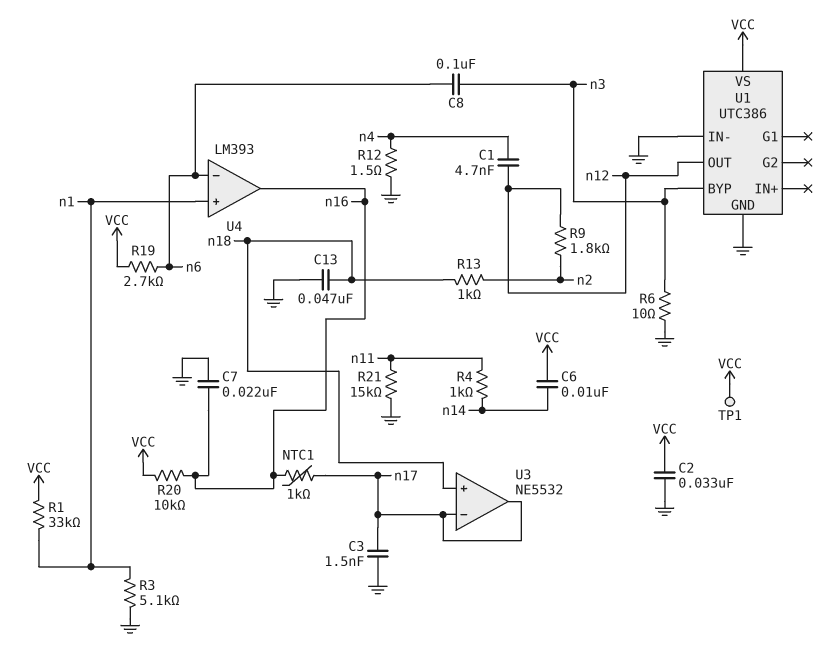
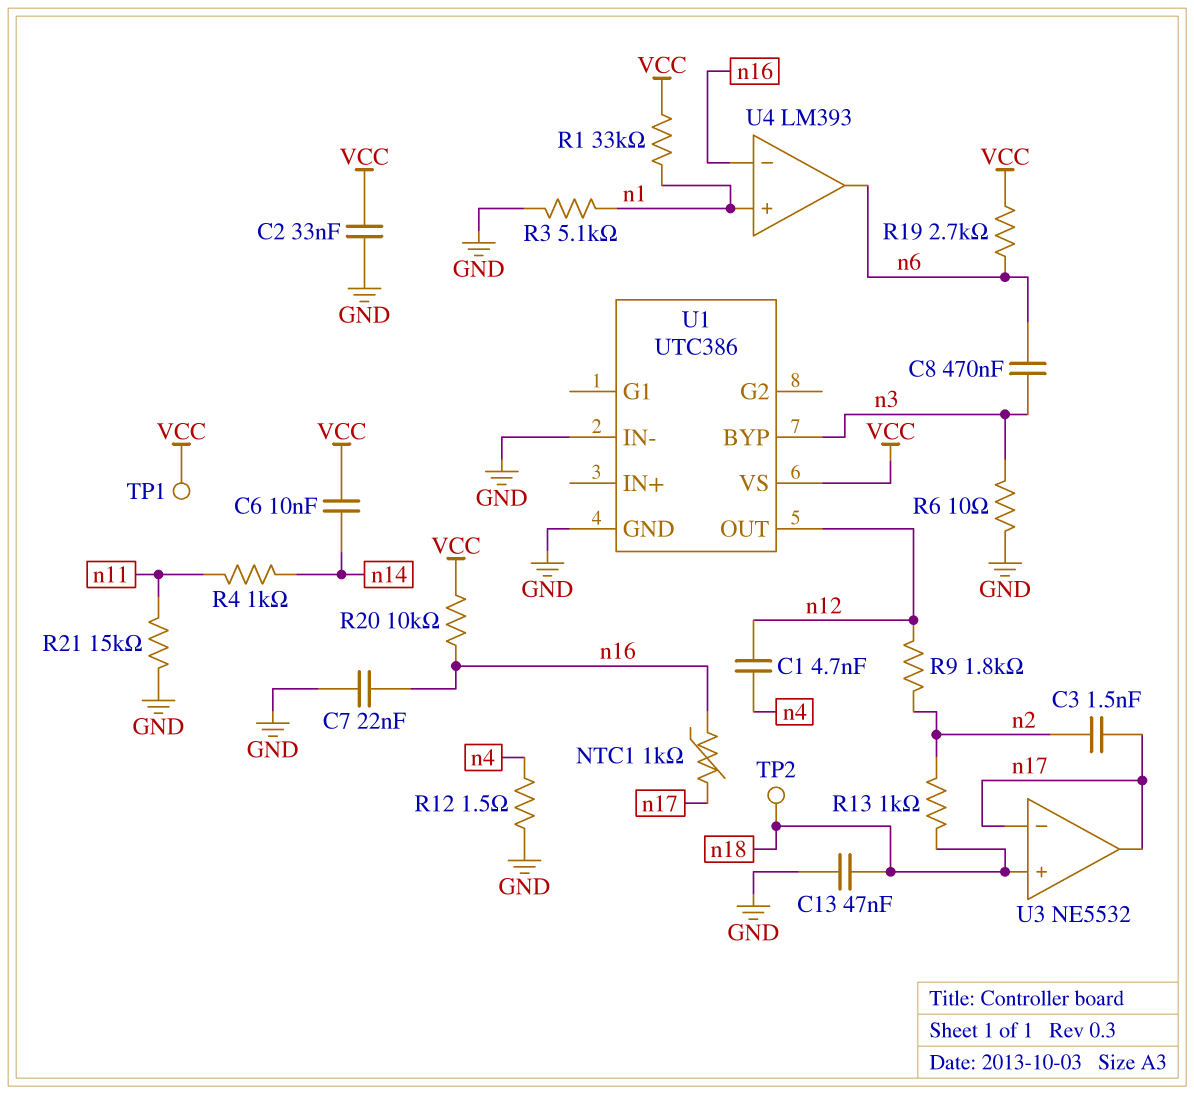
C3: 1.5nF (GND, n17) -> 1.5nF (n2, n17)
C8: 100nF (n3, n6) -> 470nF (n3, n6)
TP2: none -> test point (n18)
U4 pin in-: n6 -> n16
U4 pin out: n16 -> n6

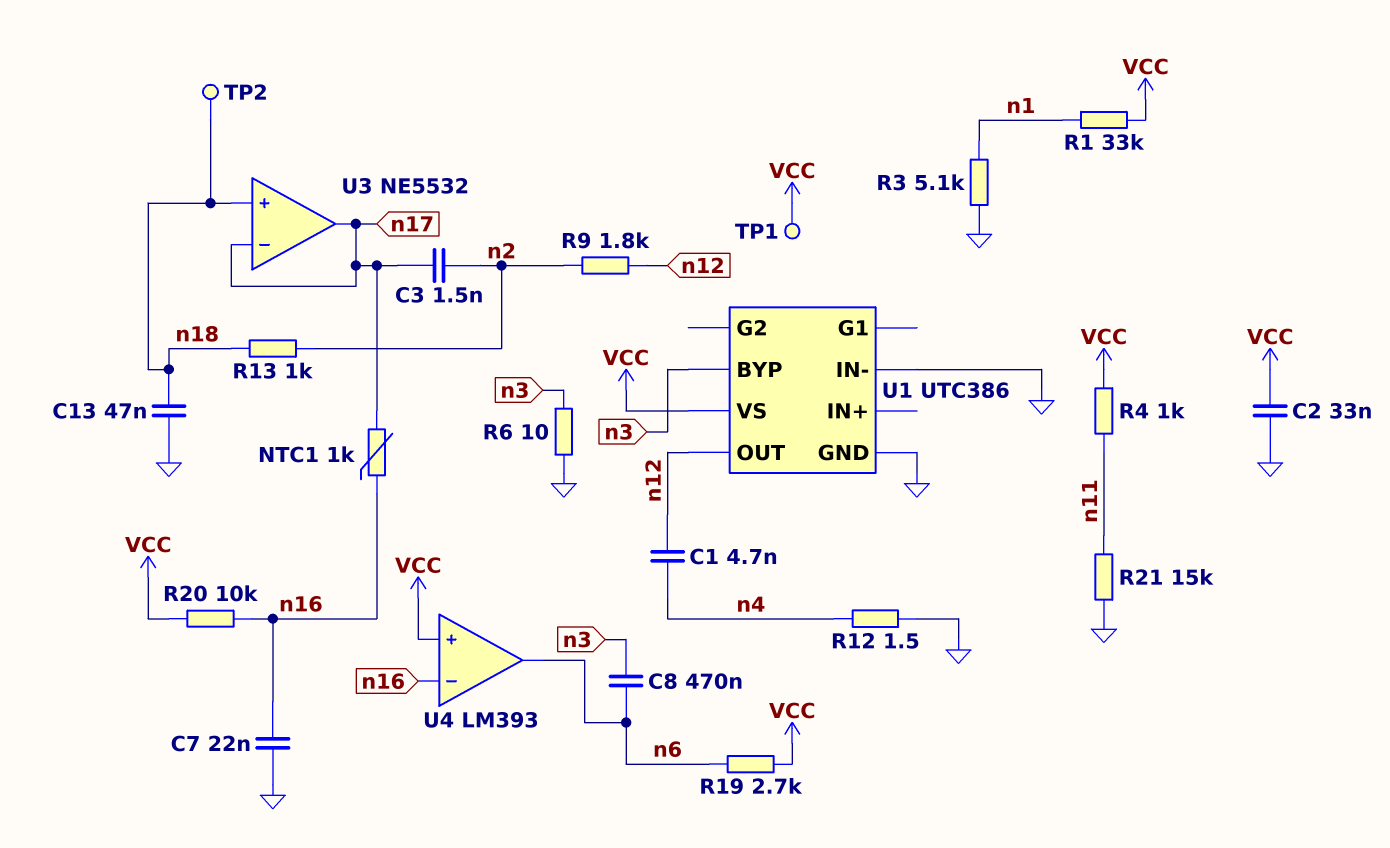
C6: 10nF (VCC, n14) -> none
R4: 1k (n11, n14) -> 1k (VCC, n11)
U4 pin in+: n1 -> VCC

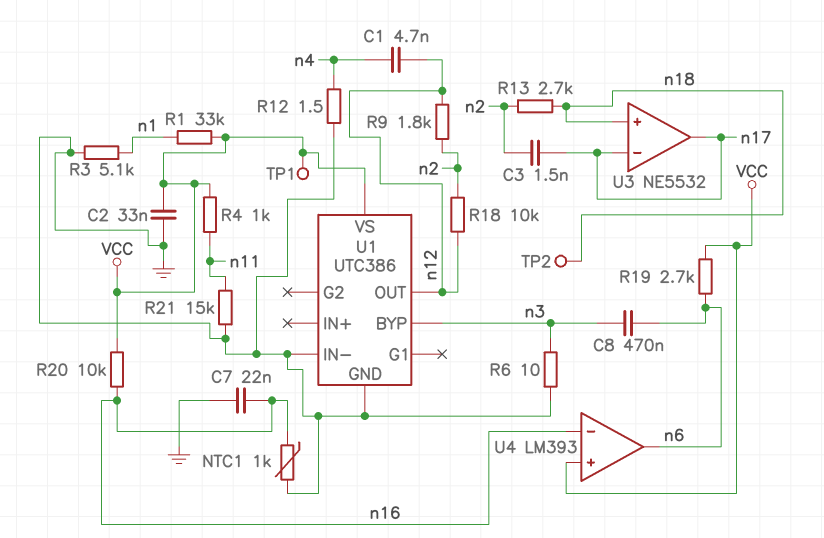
C13: 47nF (GND, n18) -> none
NTC1: 1k (n16, n17) -> 1k (GND, n16)
R13: 1k (n2, n18) -> 2.7k (n2, n18)
R18: none -> 10k (n2, n12)

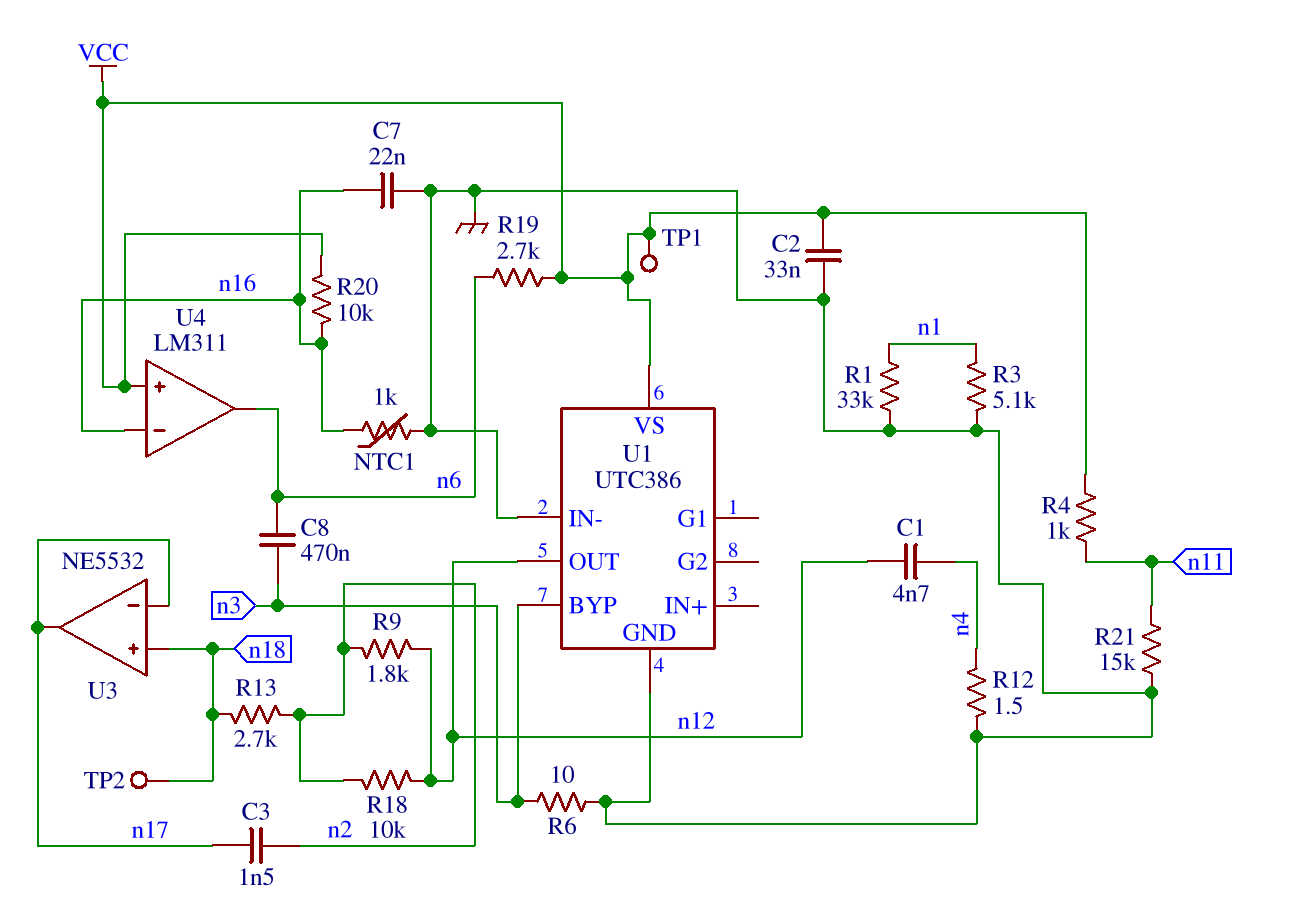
R1: 33k (VCC, n1) -> 33k (GND, n1)
U4: LM393 -> LM311

